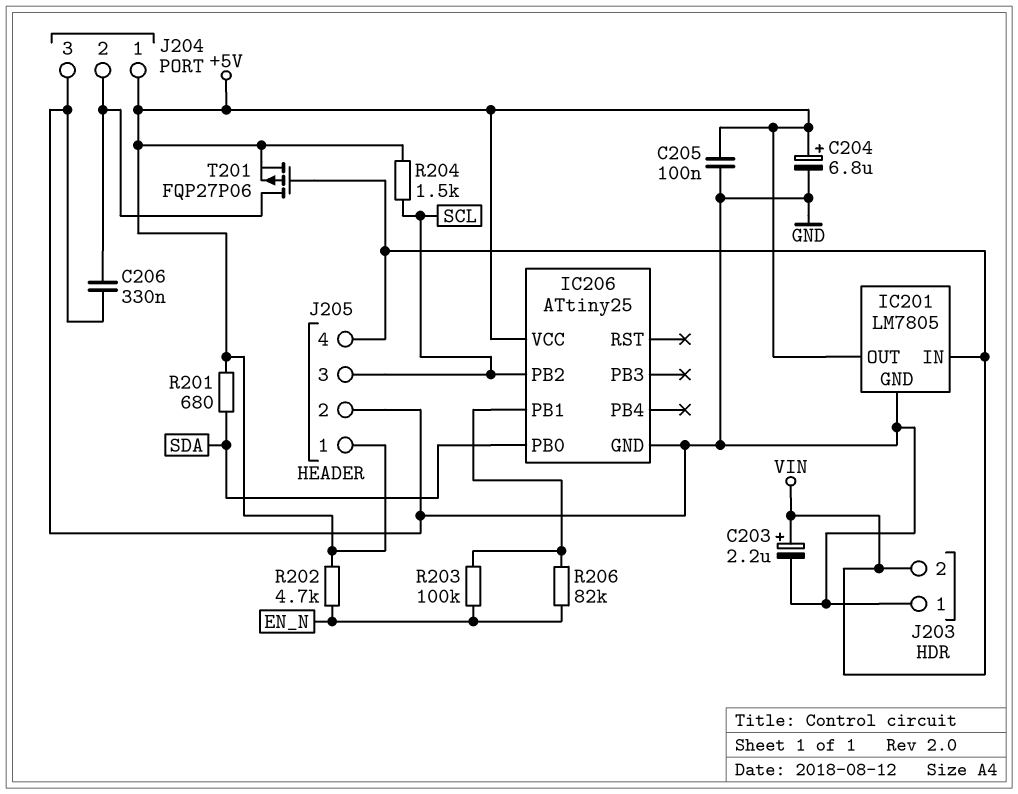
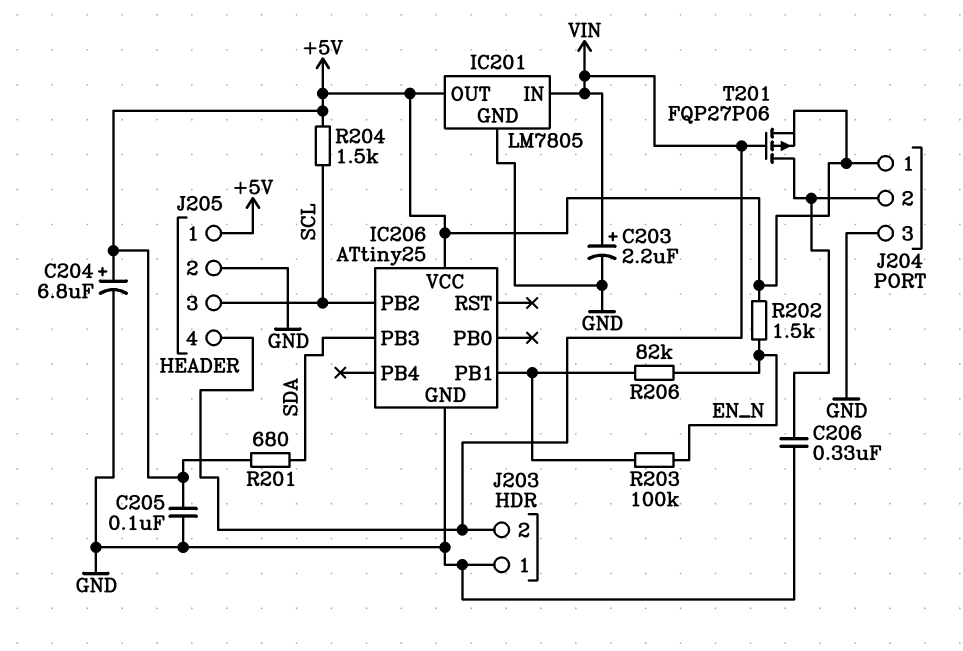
IC206 pin PB0: SDA -> none
IC206 pin PB3: none -> SDA
R202: 4.7k (+5V, EN_N) -> 1.5k (+5V, EN_N)

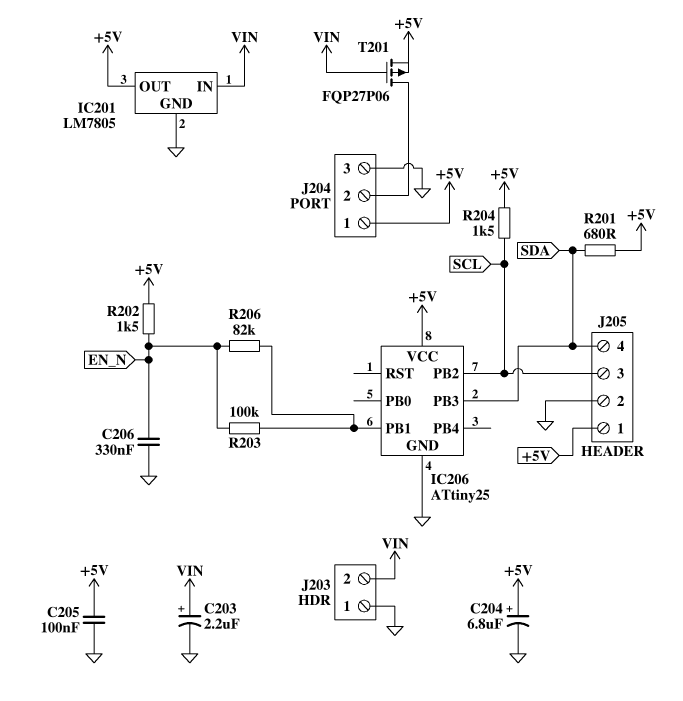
C206: 330nF (GND, J204/2) -> 330nF (EN_N, GND)
J205 pin 4: VIN -> SDA

